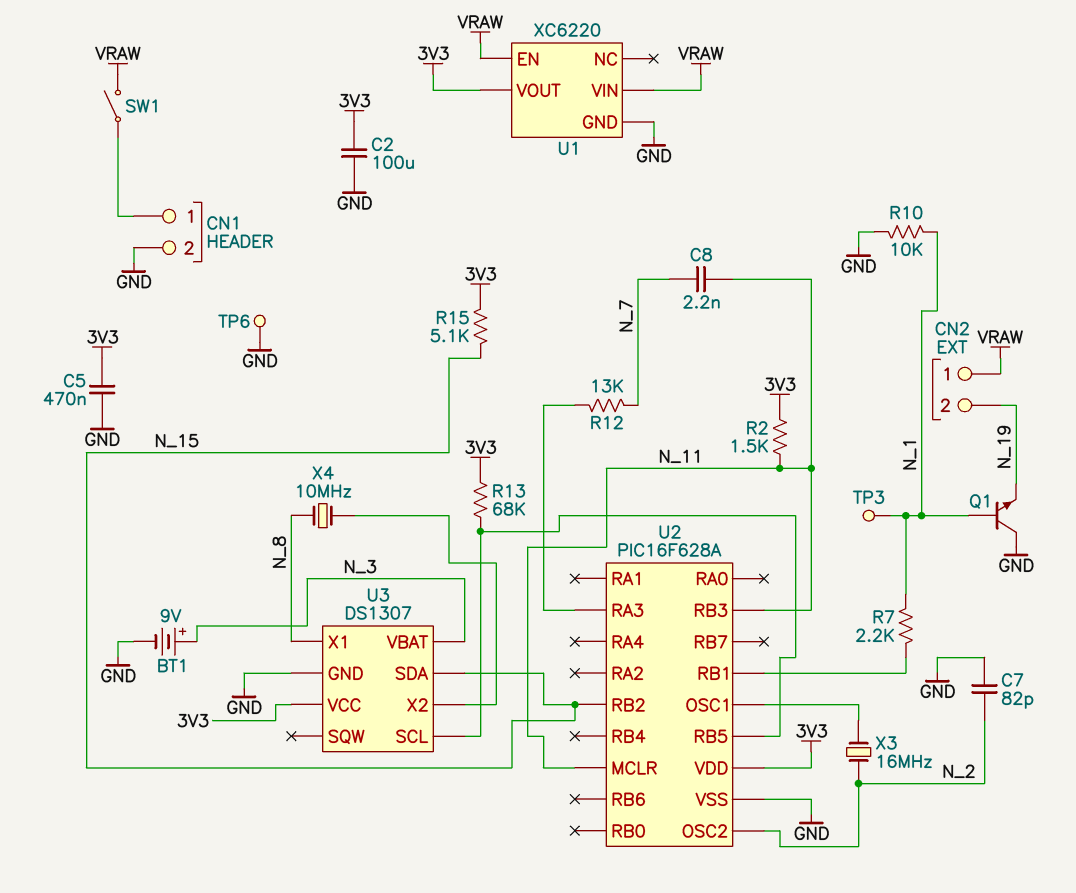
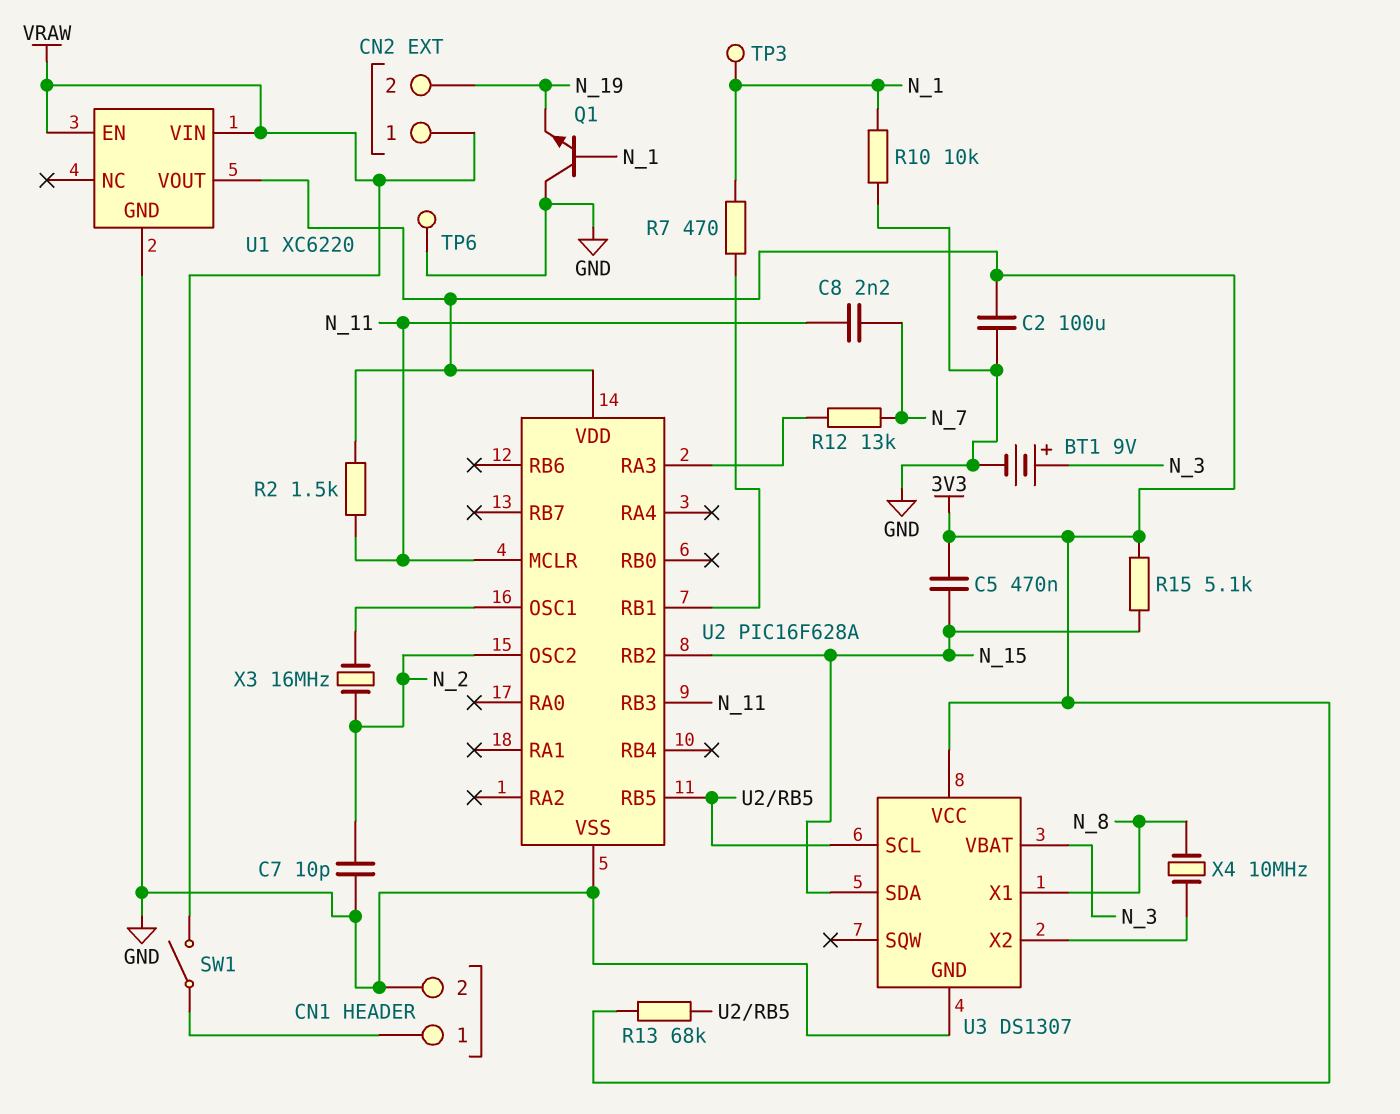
C5: 470nF (3V3, GND) -> 470nF (3V3, N_15)
C7: 82pF (GND, N_2) -> 10pF (GND, N_2)
R7: 2.2k (N_1, U2/RB1) -> 470 (N_1, U2/RB1)

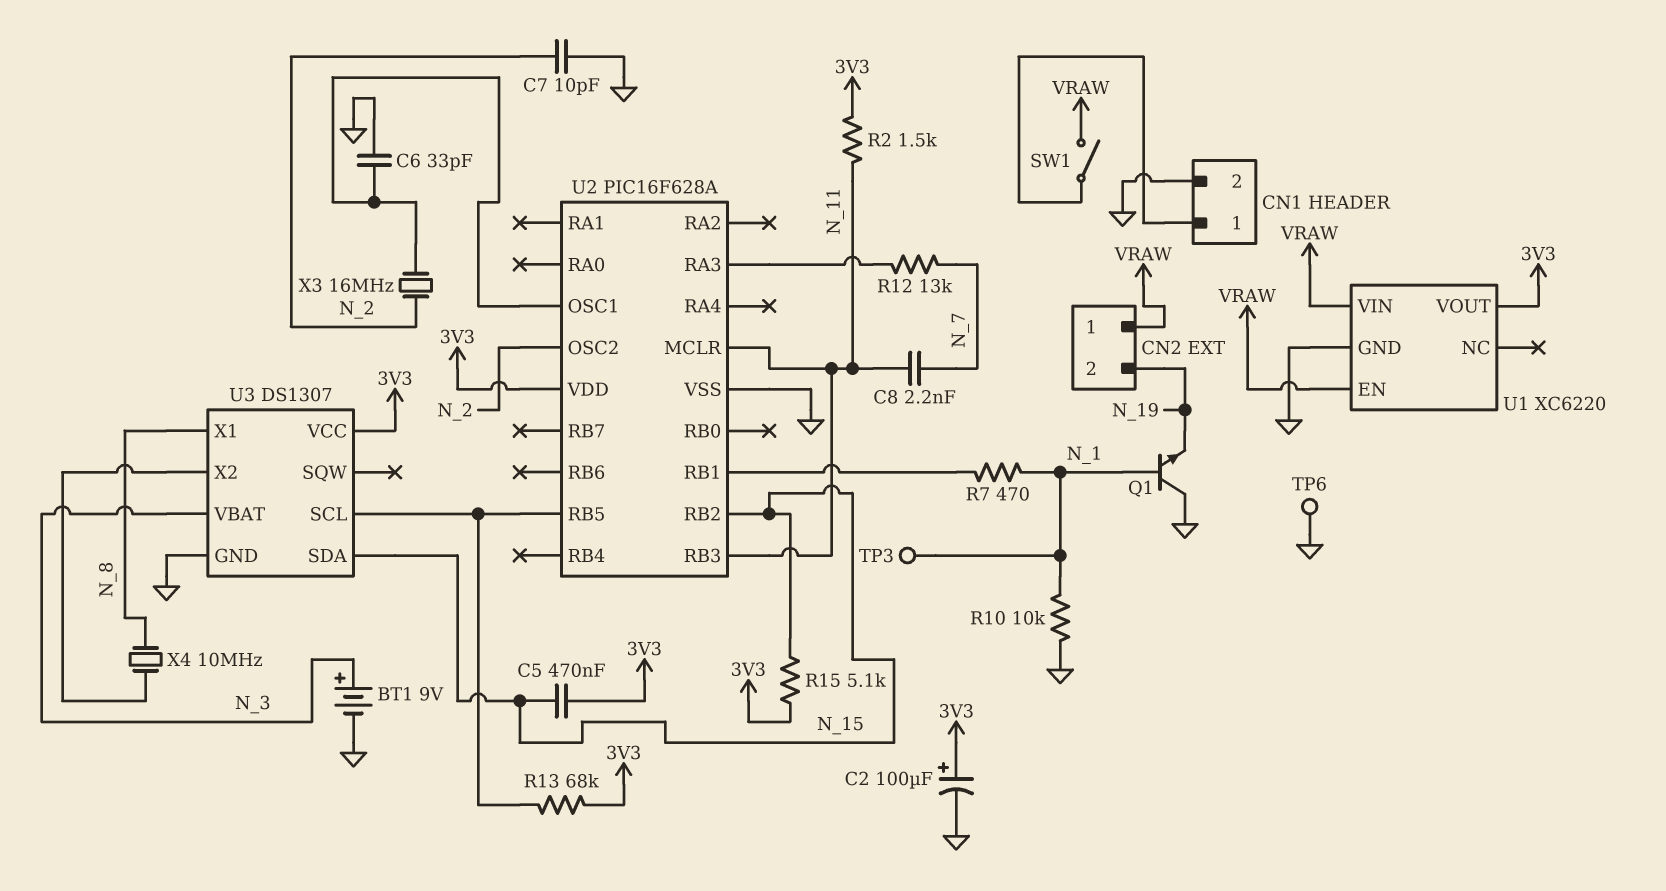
C2: 100uF (3V3, GND) -> 100uF (plus 3V3, minus GND)
C6: none -> 33pF (GND, U2/OSC1)

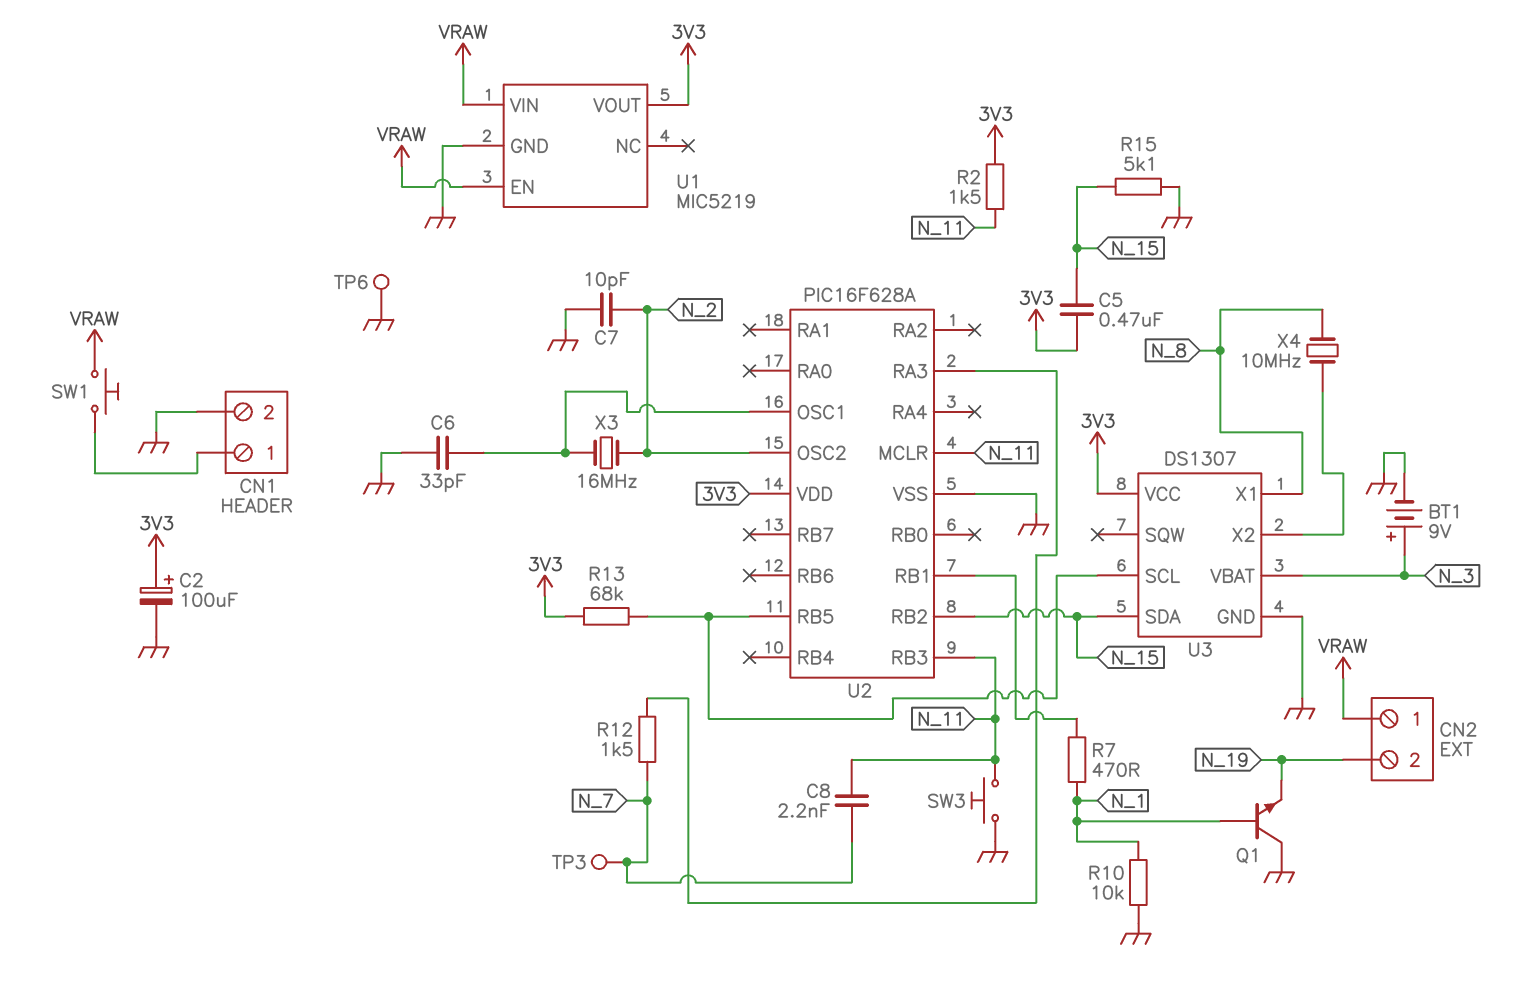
R12: 13k (N_7, U2/RA3) -> 1.5k (N_7, U2/RA3)
R15: 5.1k (3V3, N_15) -> 5.1k (GND, N_15)
SW1: switch (CN1/1, VRAW) -> button (CN1/1, VRAW)
SW3: none -> button (GND, N_11)
TP3: test point (N_1) -> test point (N_7)
U1: XC6220 -> MIC5219

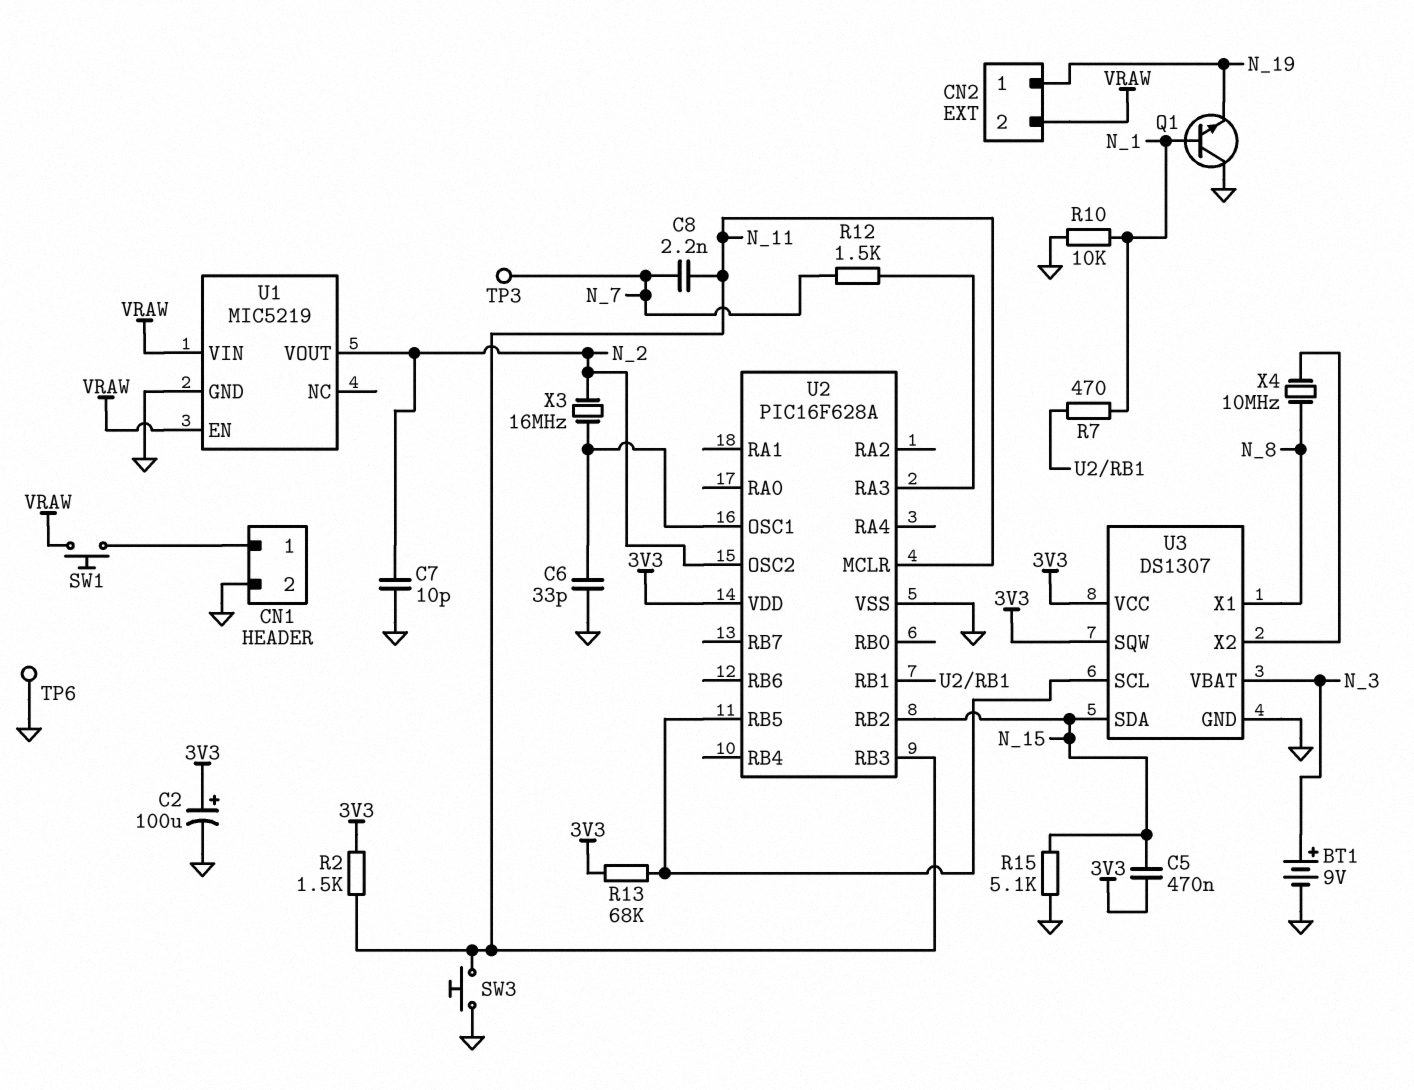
CN2 pin 1: VRAW -> N_19
CN2 pin 2: N_19 -> VRAW
U1 pin VOUT: 3V3 -> N_2
U3 pin SQW: none -> 3V3

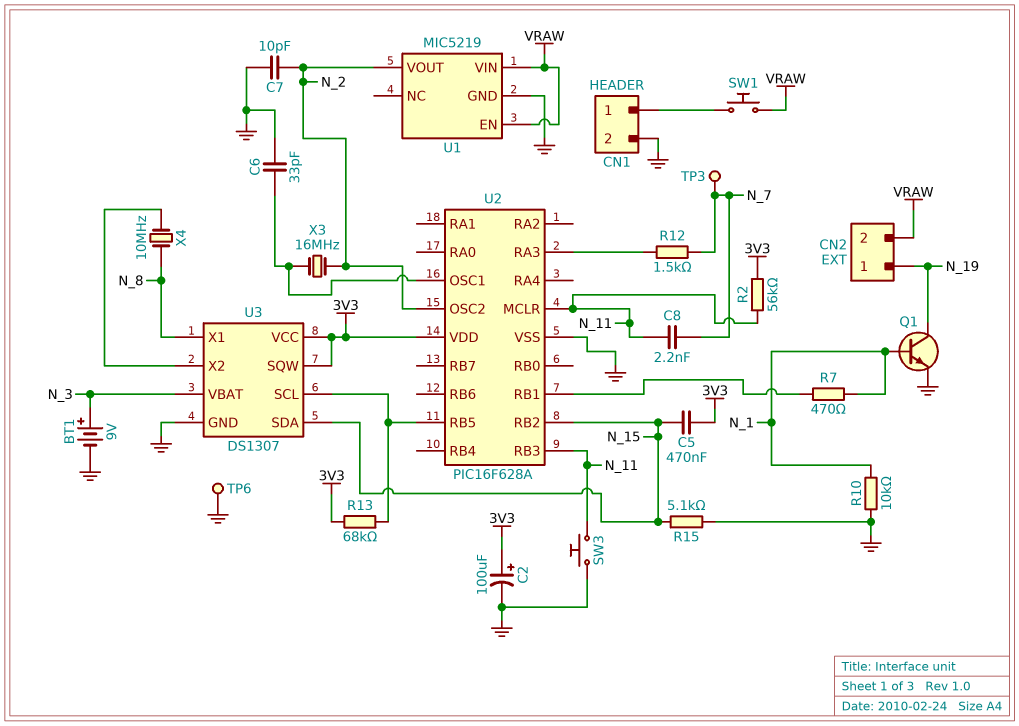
Q1: NPN (B N_1, C GND, E N_19) -> NPN (B N_1, C N_19, E GND)
R2: 1.5k (3V3, N_11) -> 56k (3V3, N_11)

